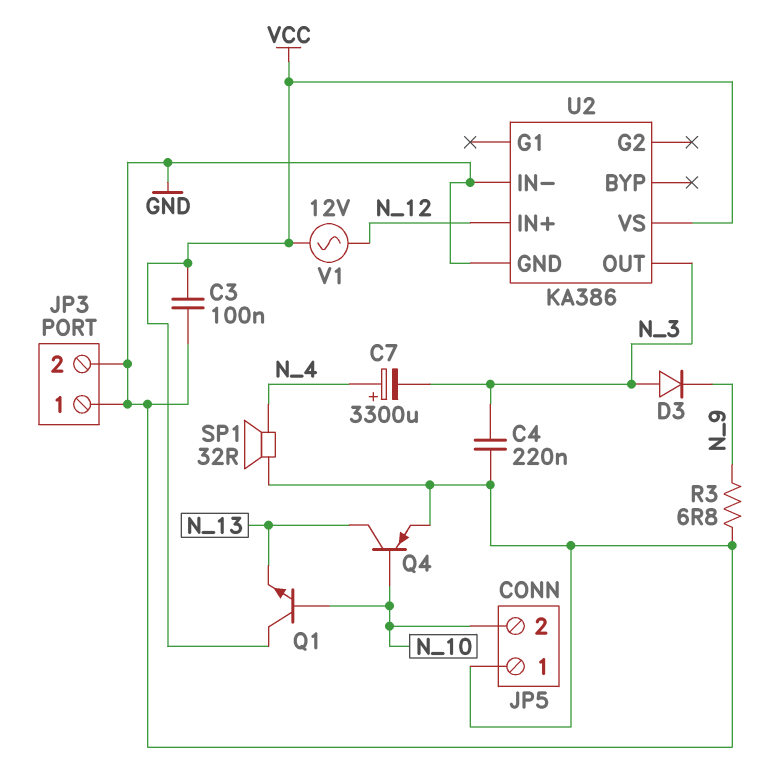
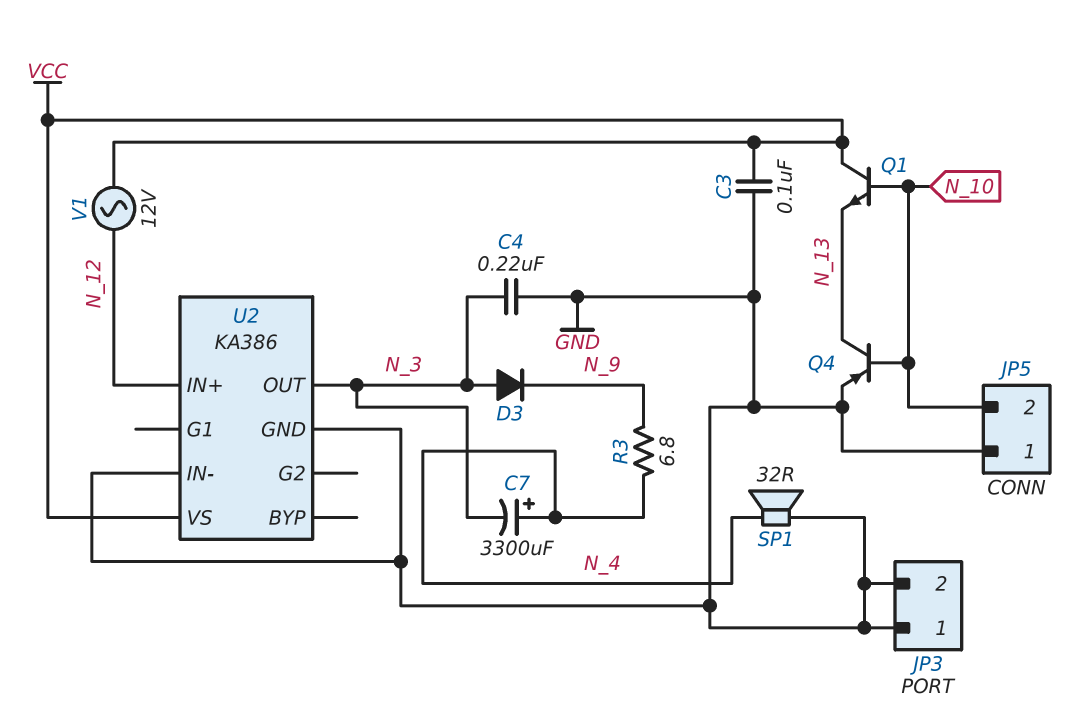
R3: 6.8 (GND, N_9) -> 6.8 (N_4, N_9)

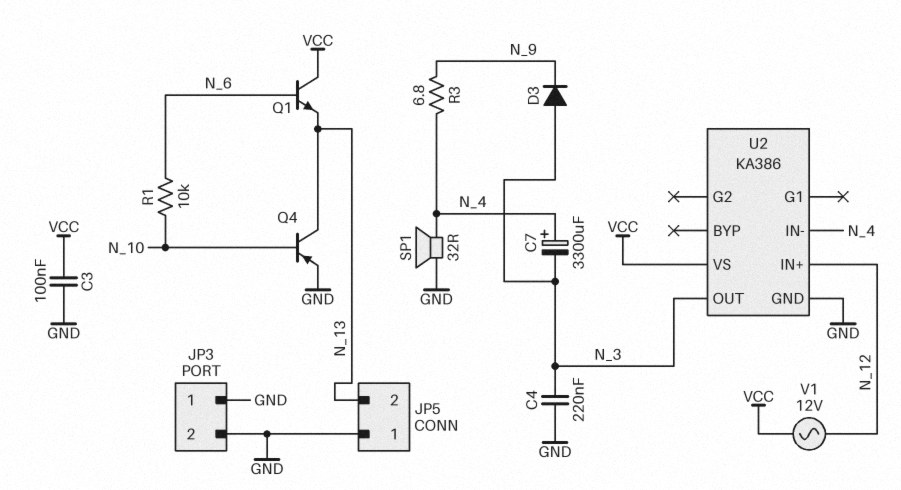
JP5 pin 2: N_10 -> N_13
Q1: NPN (B N_10, C VCC, E N_13) -> NPN (B N_6, C VCC, E N_13)
R1: none -> 10k (N_6, N_10)
U2 pin IN-: GND -> N_4

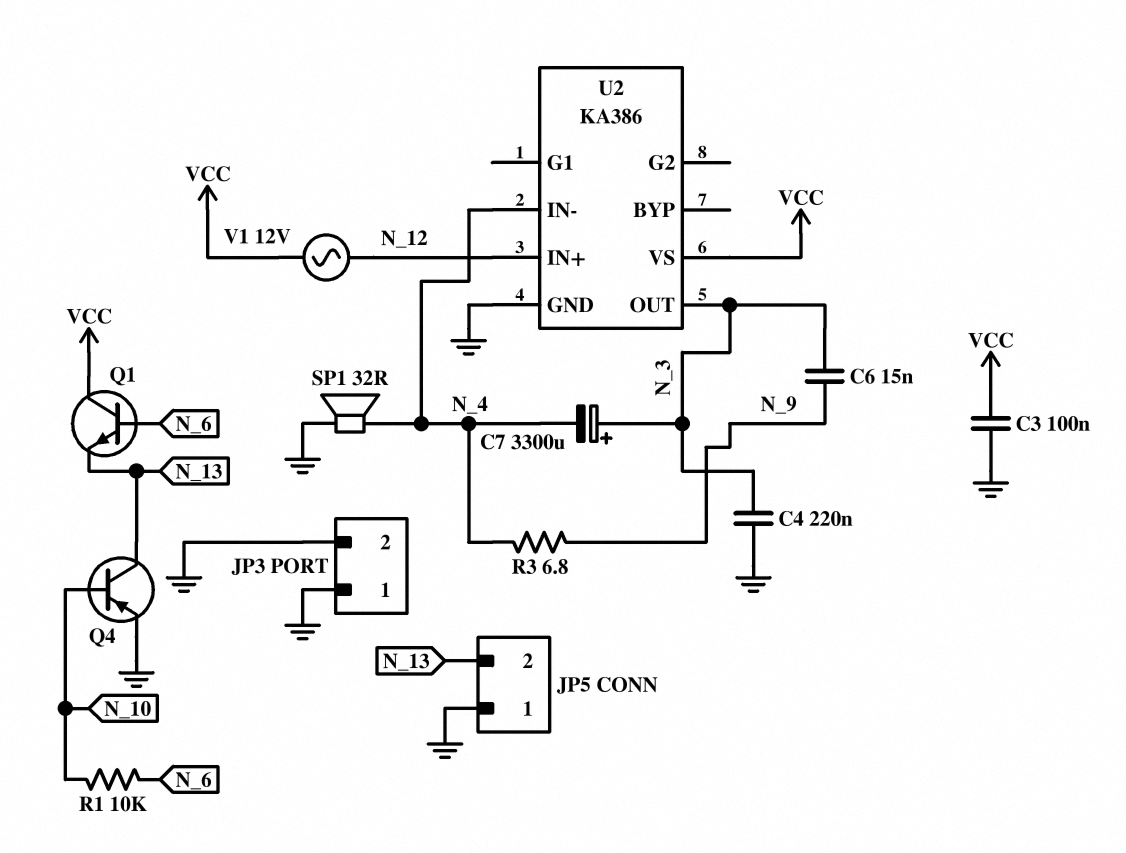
C6: none -> 15nF (N_3, N_9)
C7: 3300uF (plus N_4, minus N_3) -> 3300uF (plus N_3, minus N_4)
D3: diode (A N_3, K N_9) -> none

